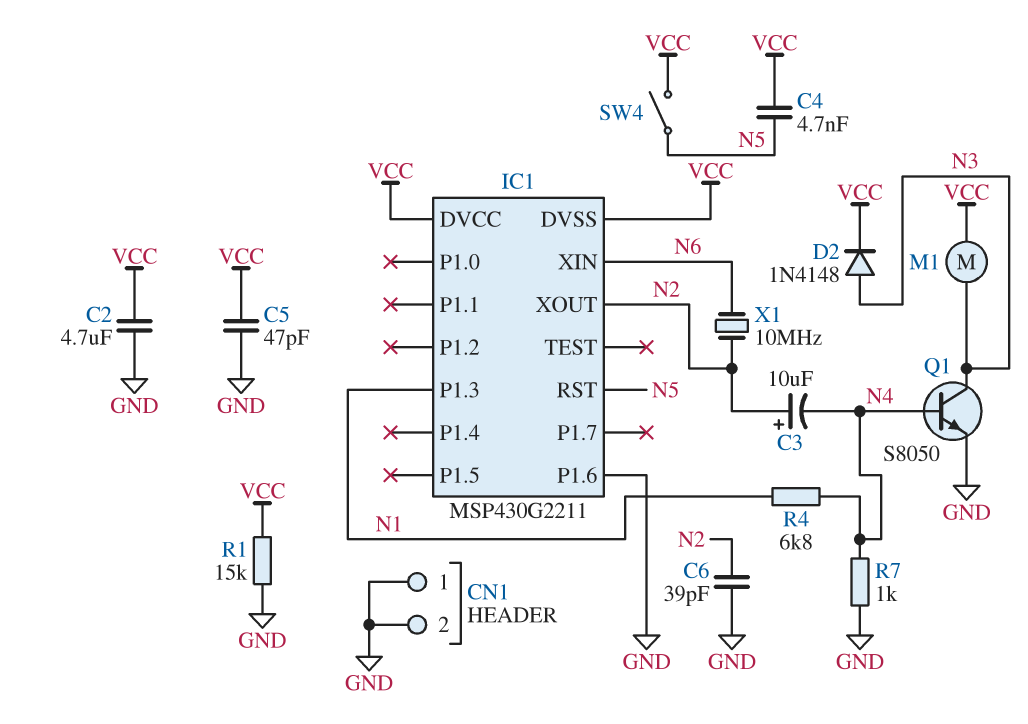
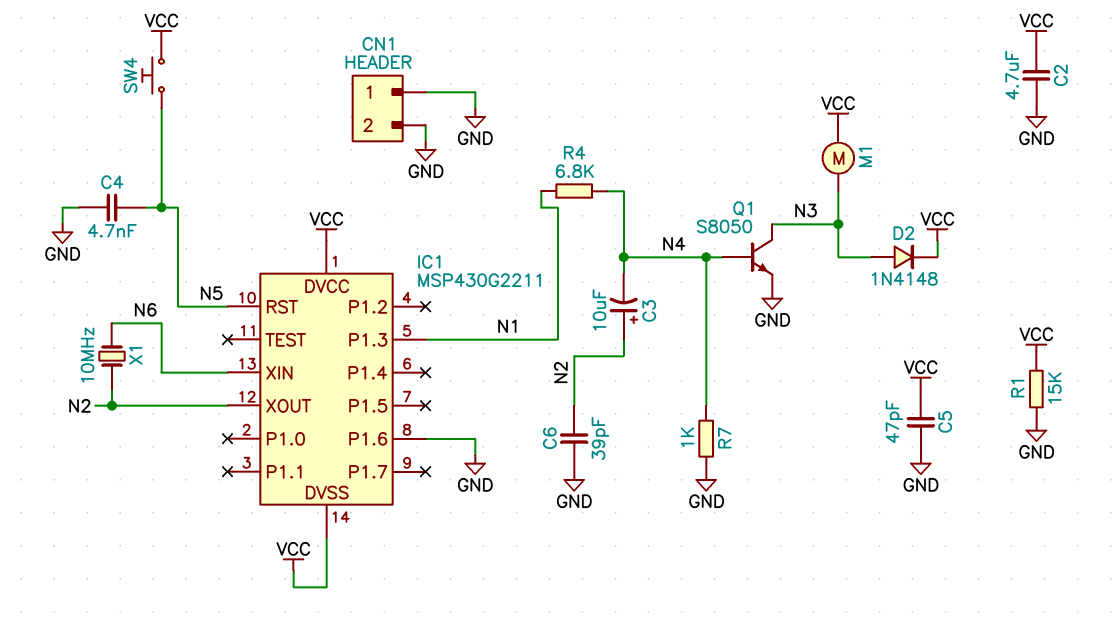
C4: 4.7nF (N5, VCC) -> 4.7nF (GND, N5)
SW4: switch (N5, VCC) -> button (N5, VCC)

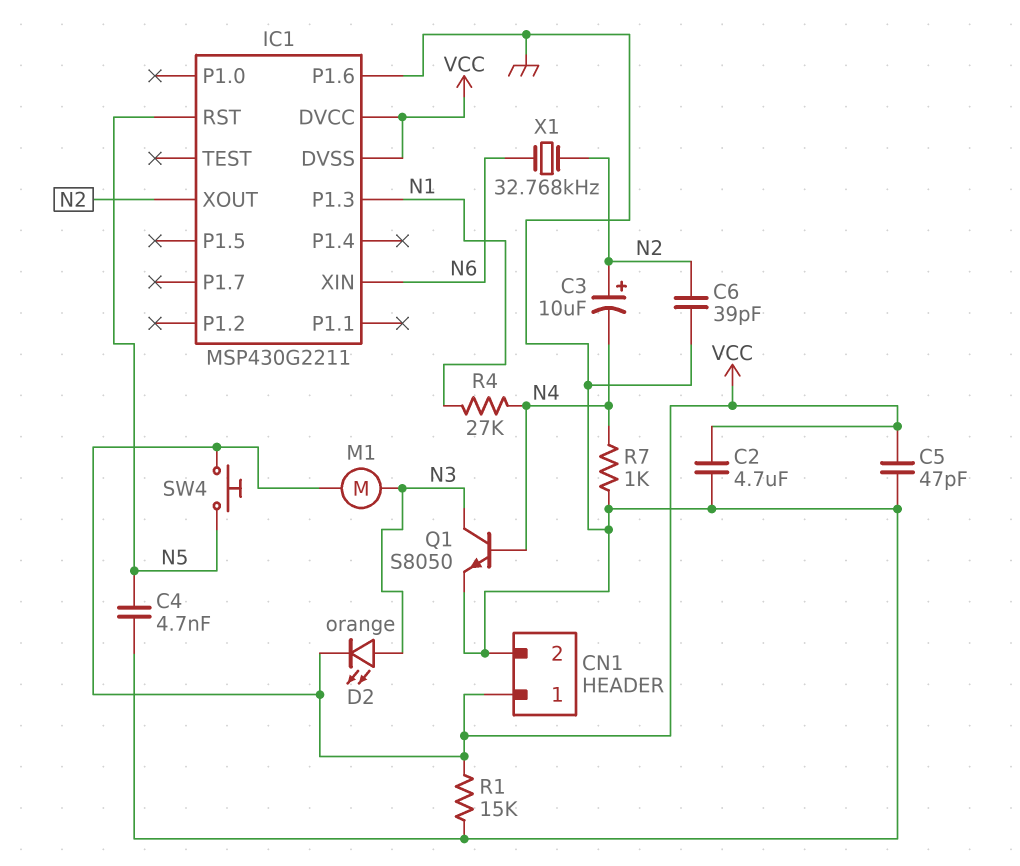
CN1 pin 1: GND -> VCC
D2: diode 1N4148 (A N3, K VCC) -> LED orange (A N3, K VCC)
R4: 6.8k (N1, N4) -> 27k (N1, N4)
X1: 10MHz (N2, N6) -> 32.768kHz (N2, N6)

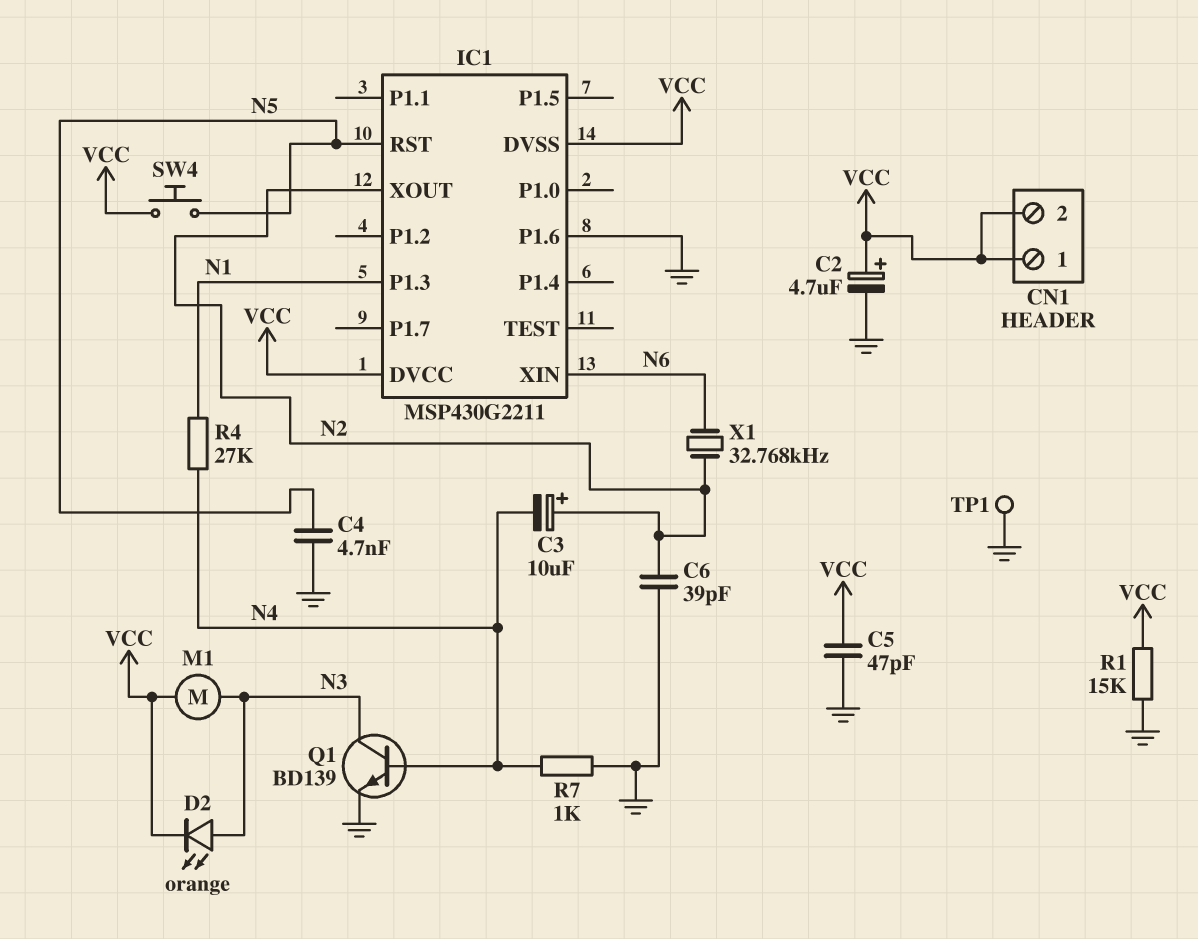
C2: 4.7uF (GND, VCC) -> 4.7uF (plus VCC, minus GND)
CN1 pin 2: GND -> VCC
Q1: NPN S8050 (B N4, C N3, E GND) -> NPN BD139 (B N4, C N3, E GND)
TP1: none -> test point (GND)

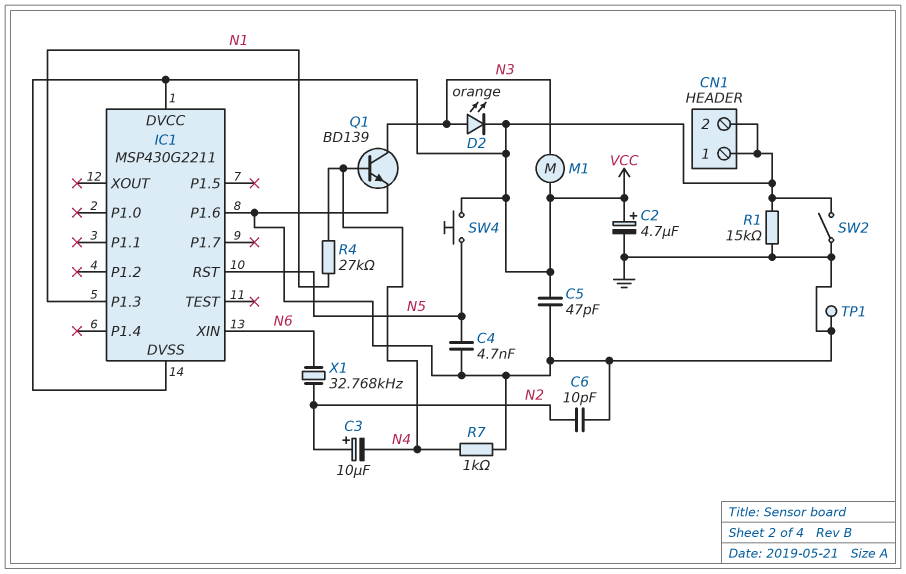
C6: 39pF (GND, N2) -> 10pF (GND, N2)
IC1 pin XOUT: N2 -> none
SW2: none -> switch (GND, VCC)

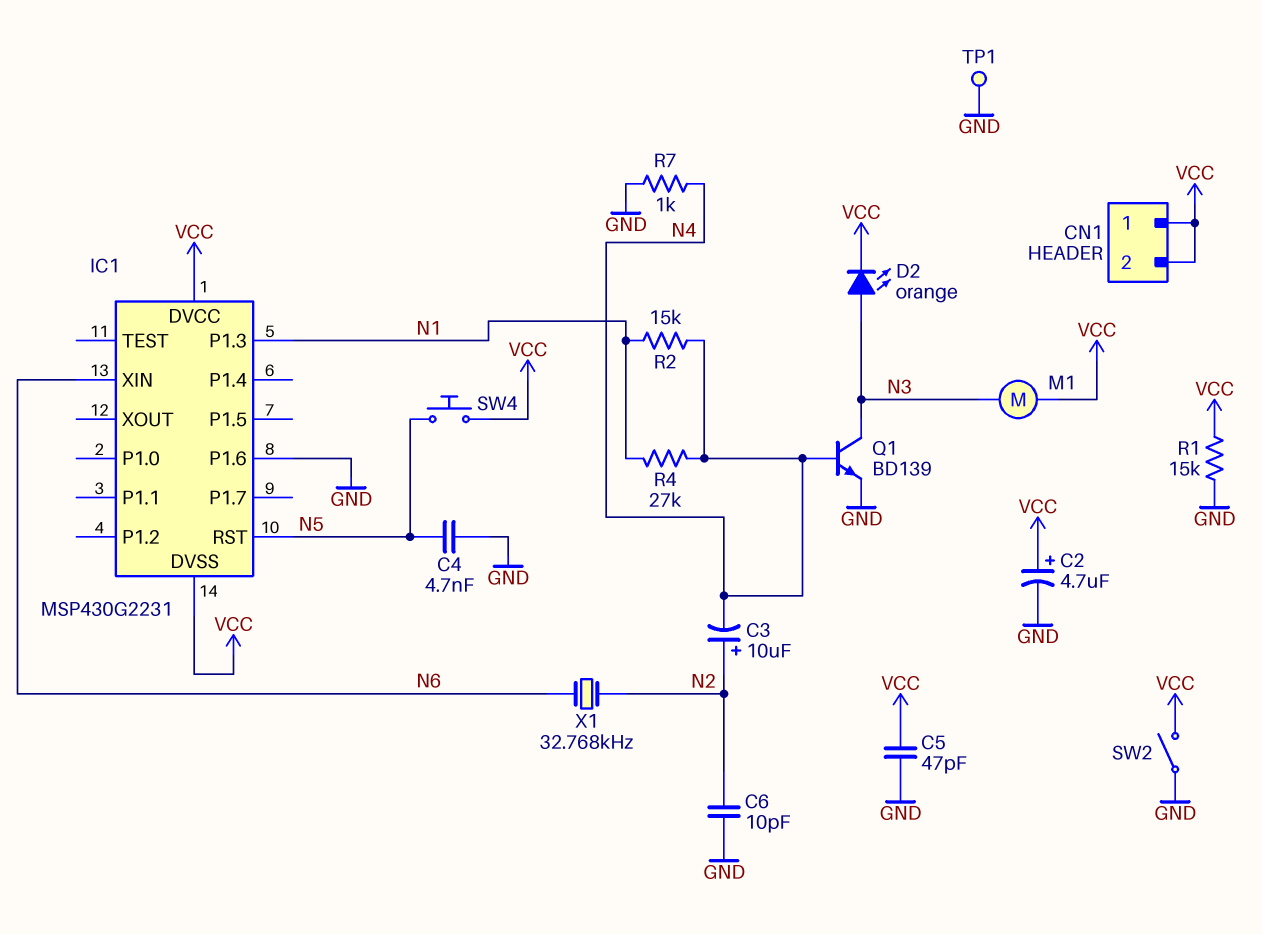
IC1: MSP430G2211 -> MSP430G2231
R2: none -> 15k (N1, N4)

